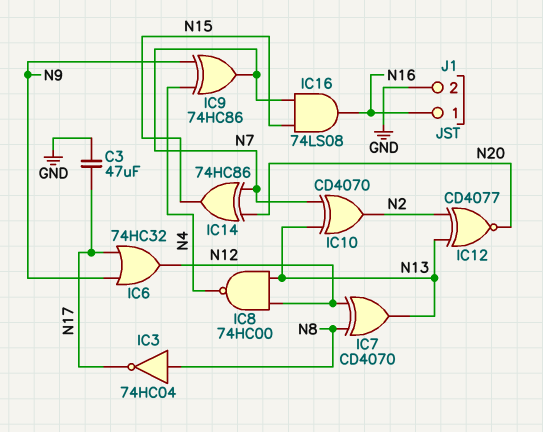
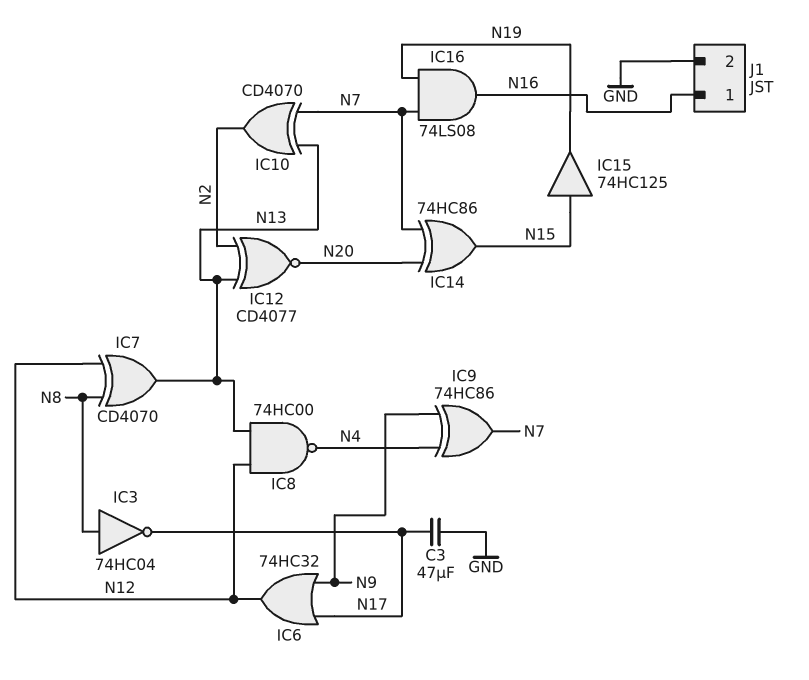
IC15: none -> buffer 74HC125 (in N15, out N19)
IC16: AND 74LS08 (in N7, in N15, out N16) -> AND 74LS08 (in N7, in N19, out N16)

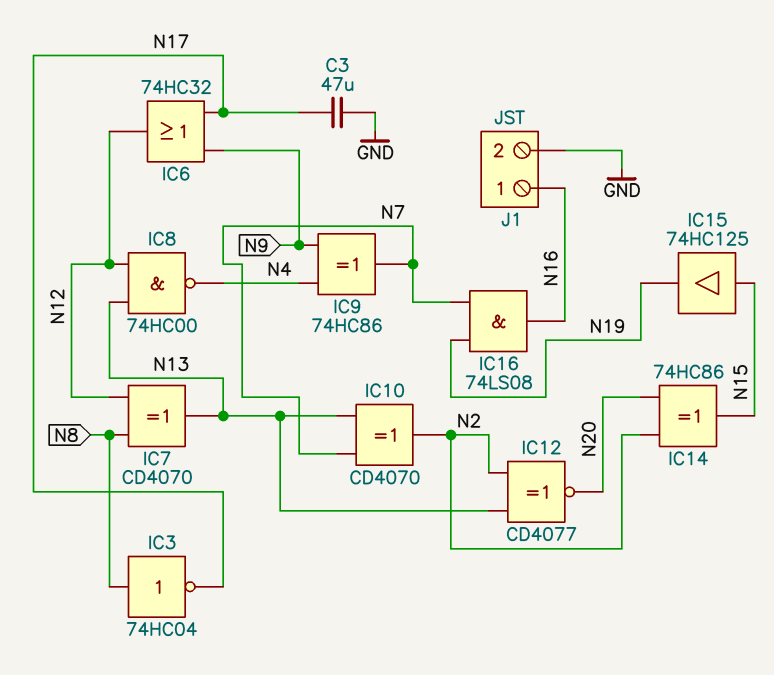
IC14: XOR 74HC86 (in N7, in N20, out N15) -> XOR 74HC86 (in N2, in N20, out N15)

